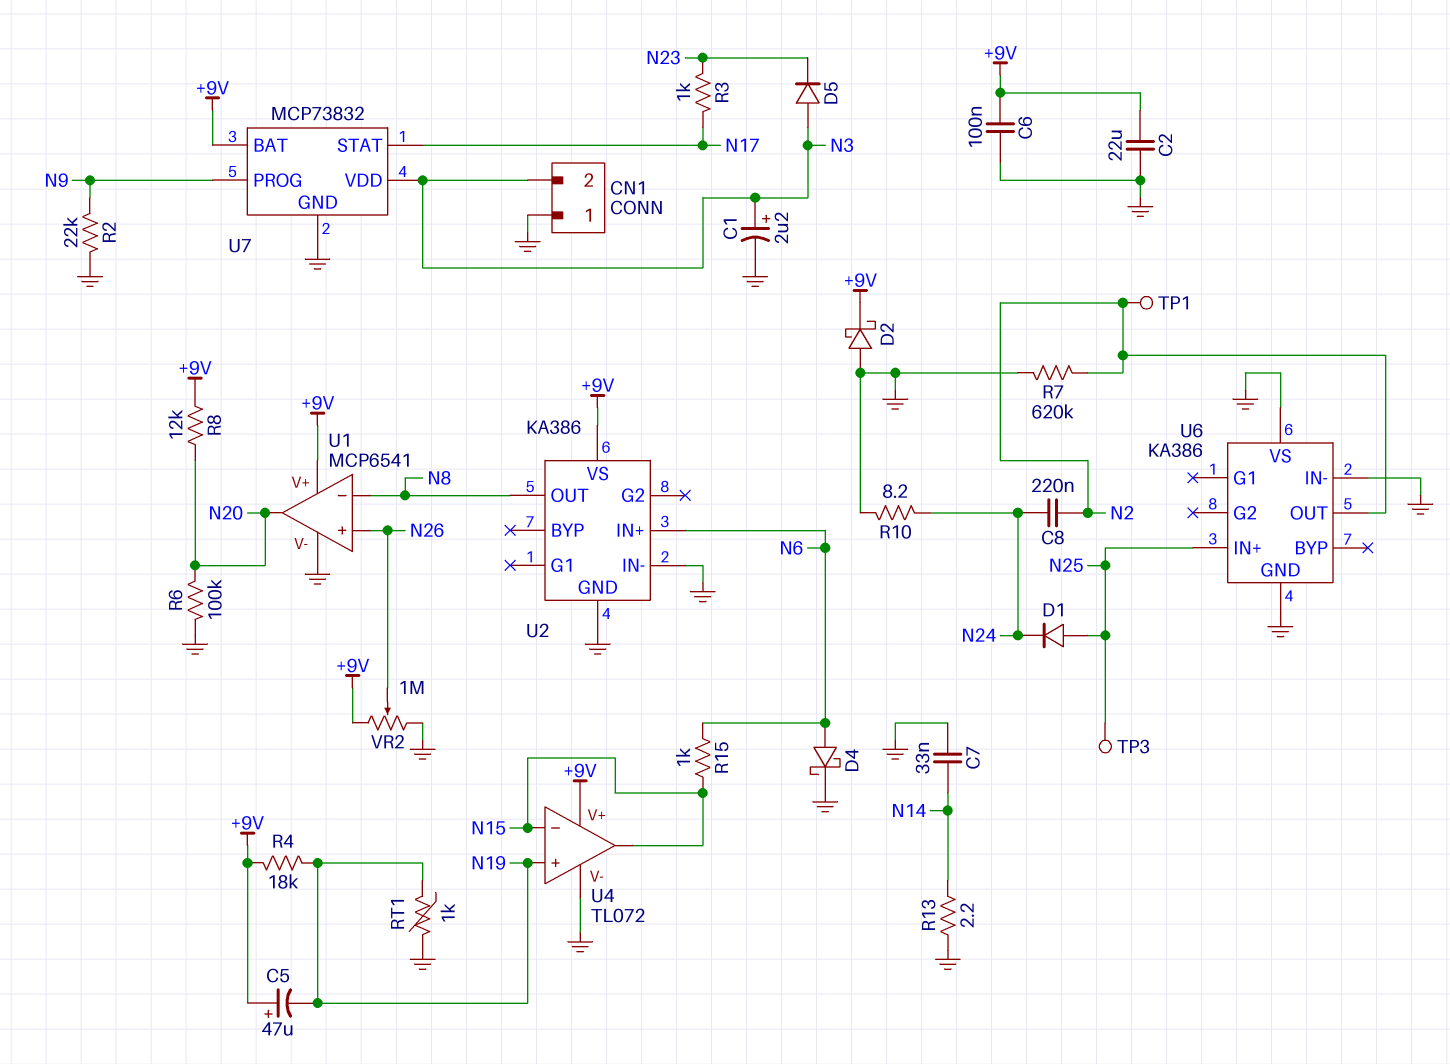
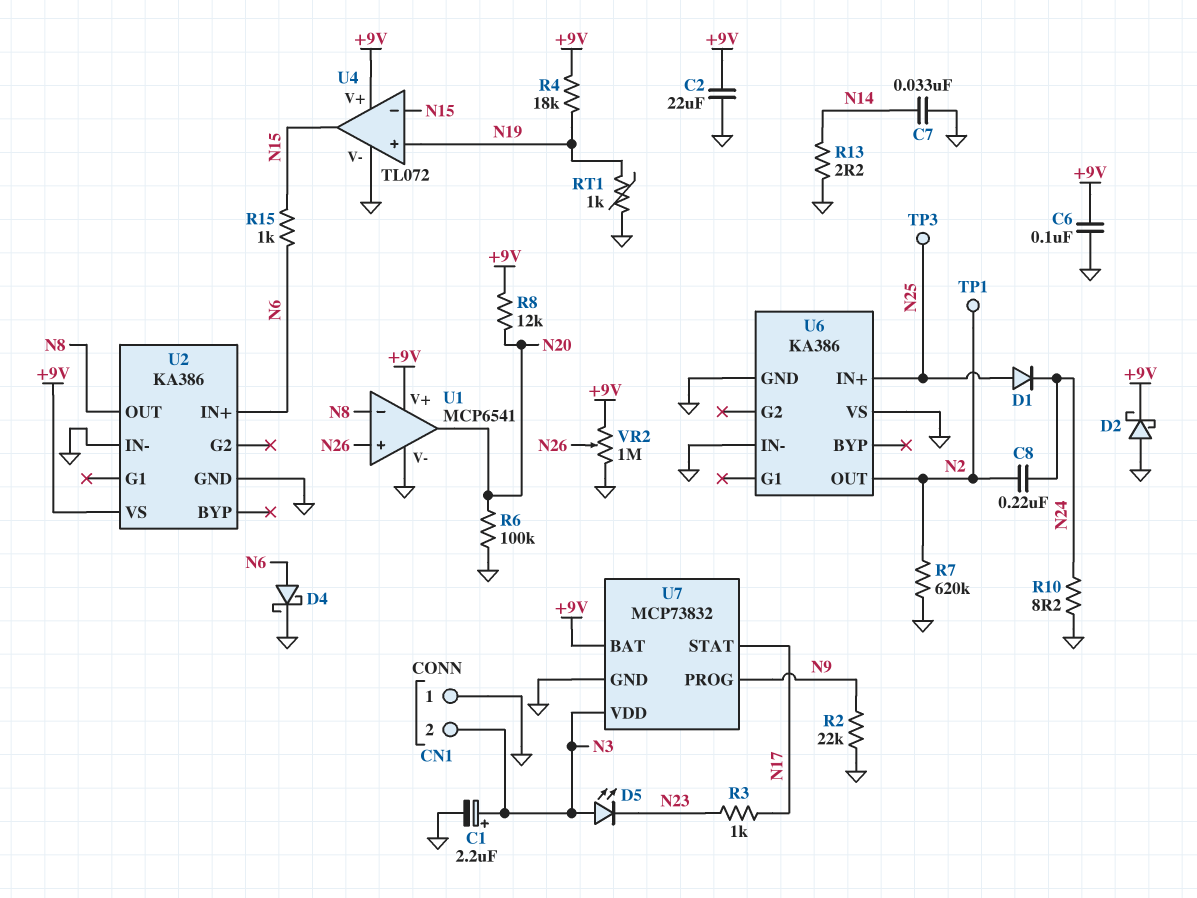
C5: 47uF (plus +9V, minus N19) -> none
D5: diode (A N3, K N23) -> LED (A N3, K N23)

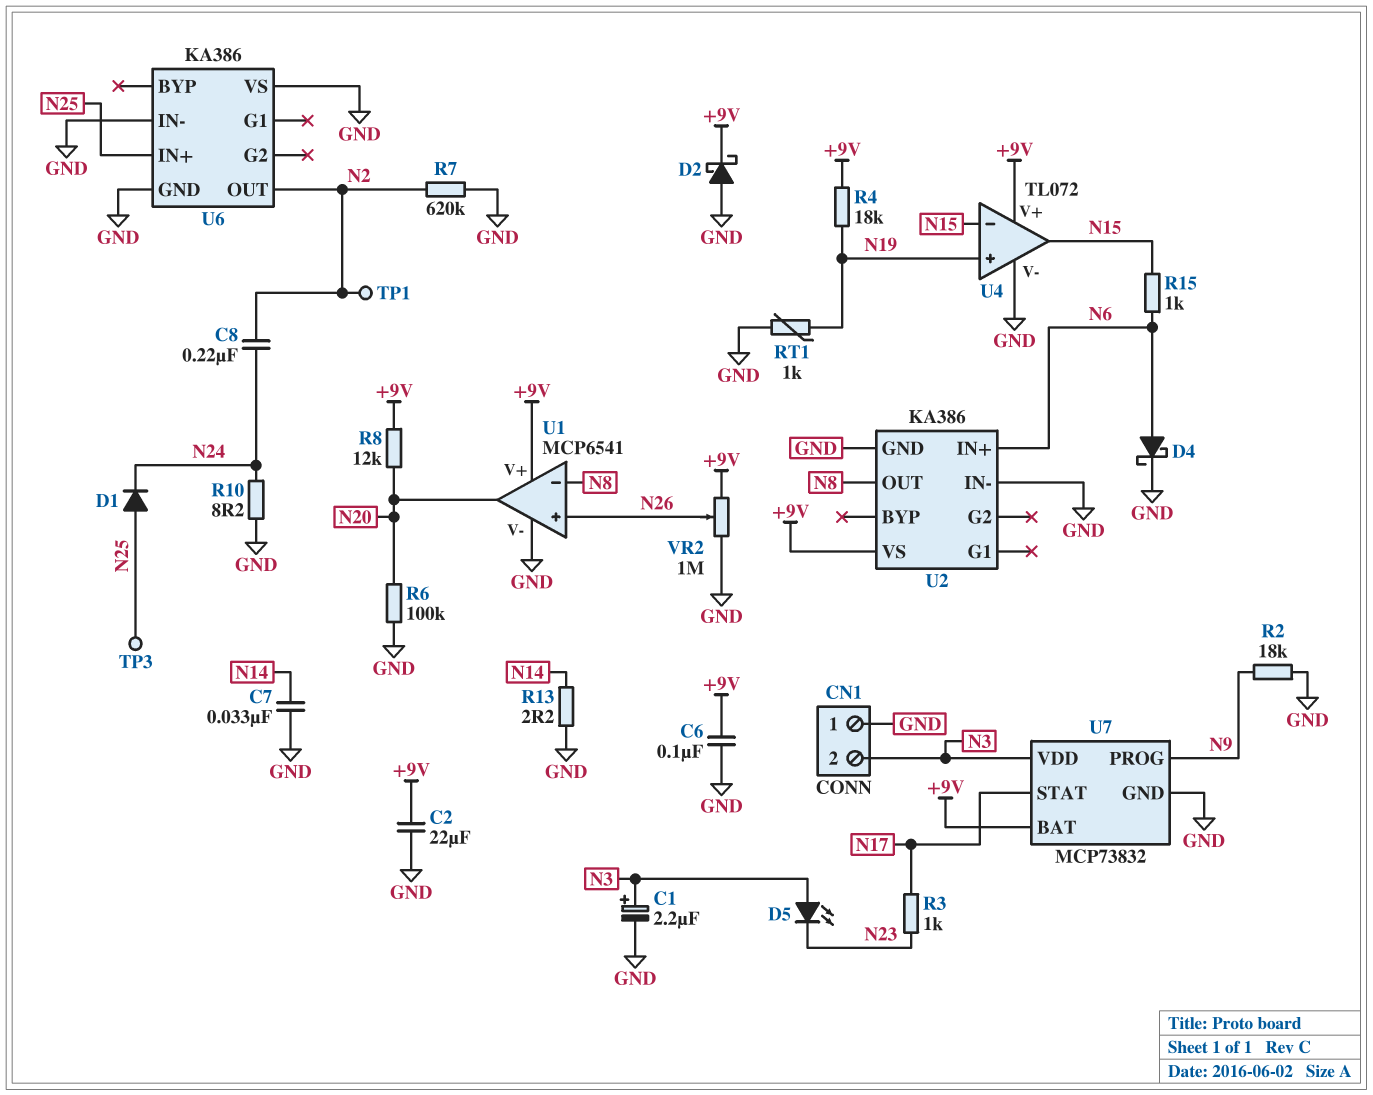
R2: 22k (GND, N9) -> 18k (GND, N9)

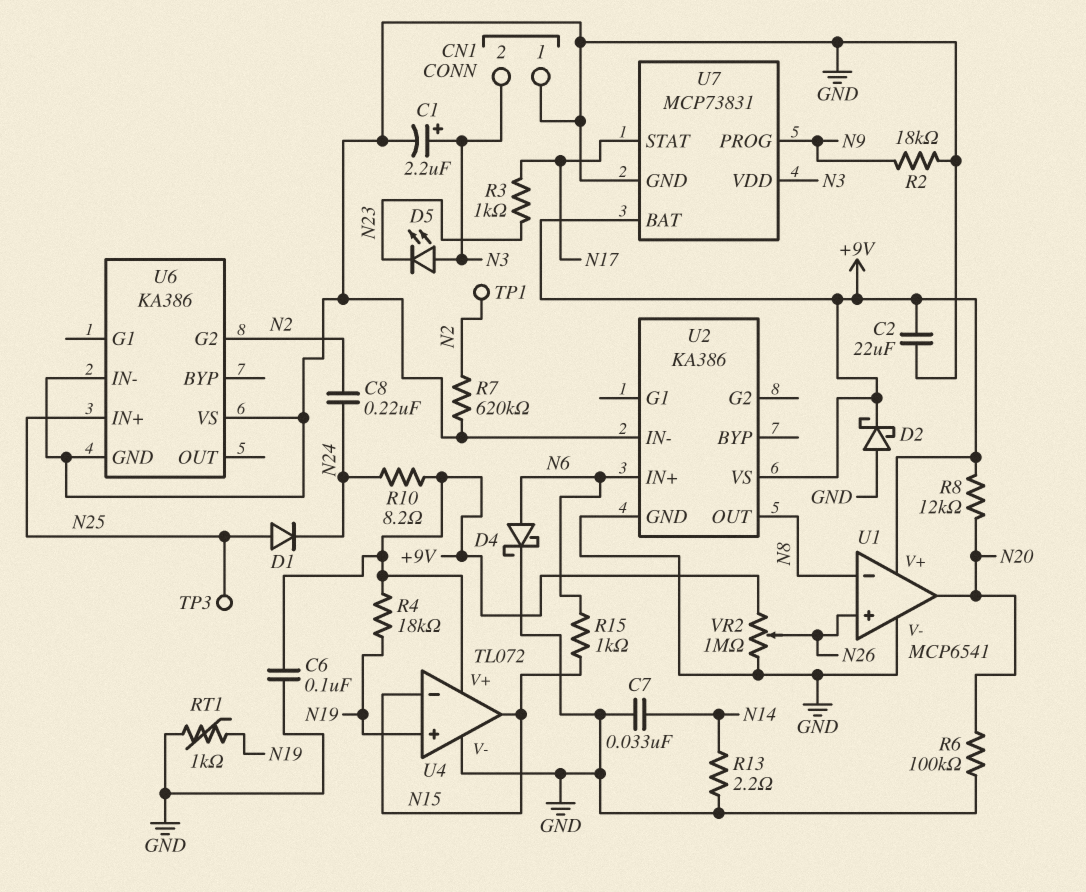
R10: 8.2 (GND, N24) -> 8.2 (+9V, N24)
U6 pin G2: none -> N2
U6 pin OUT: N2 -> none
U7: MCP73832 -> MCP73831

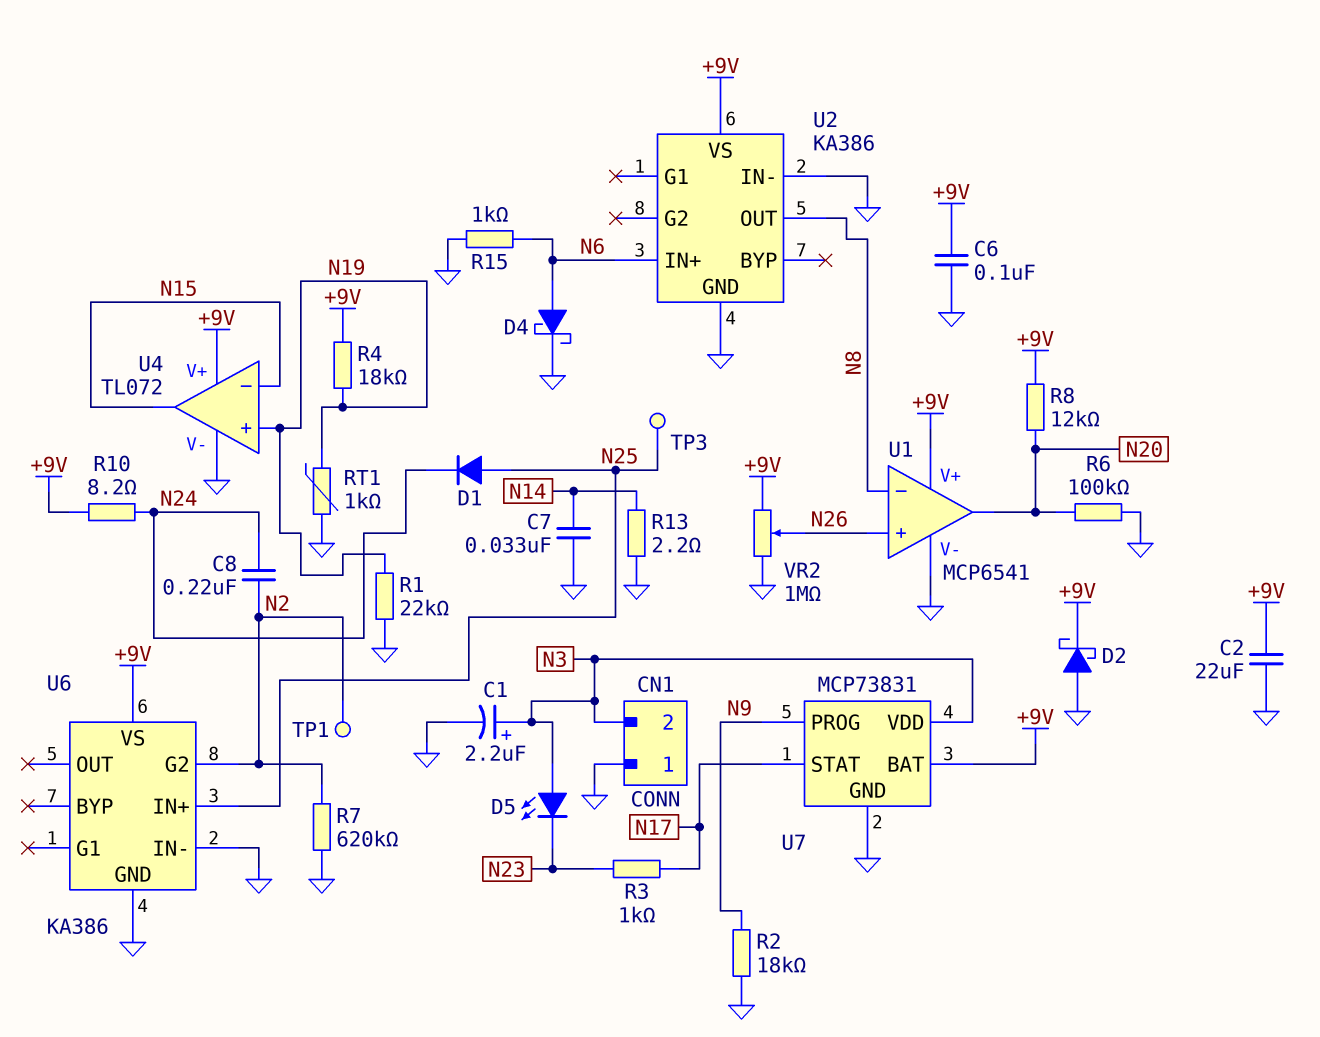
R1: none -> 22k (GND, N19)
R15: 1k (N6, N15) -> 1k (GND, N6)
U6 pin VS: GND -> +9V

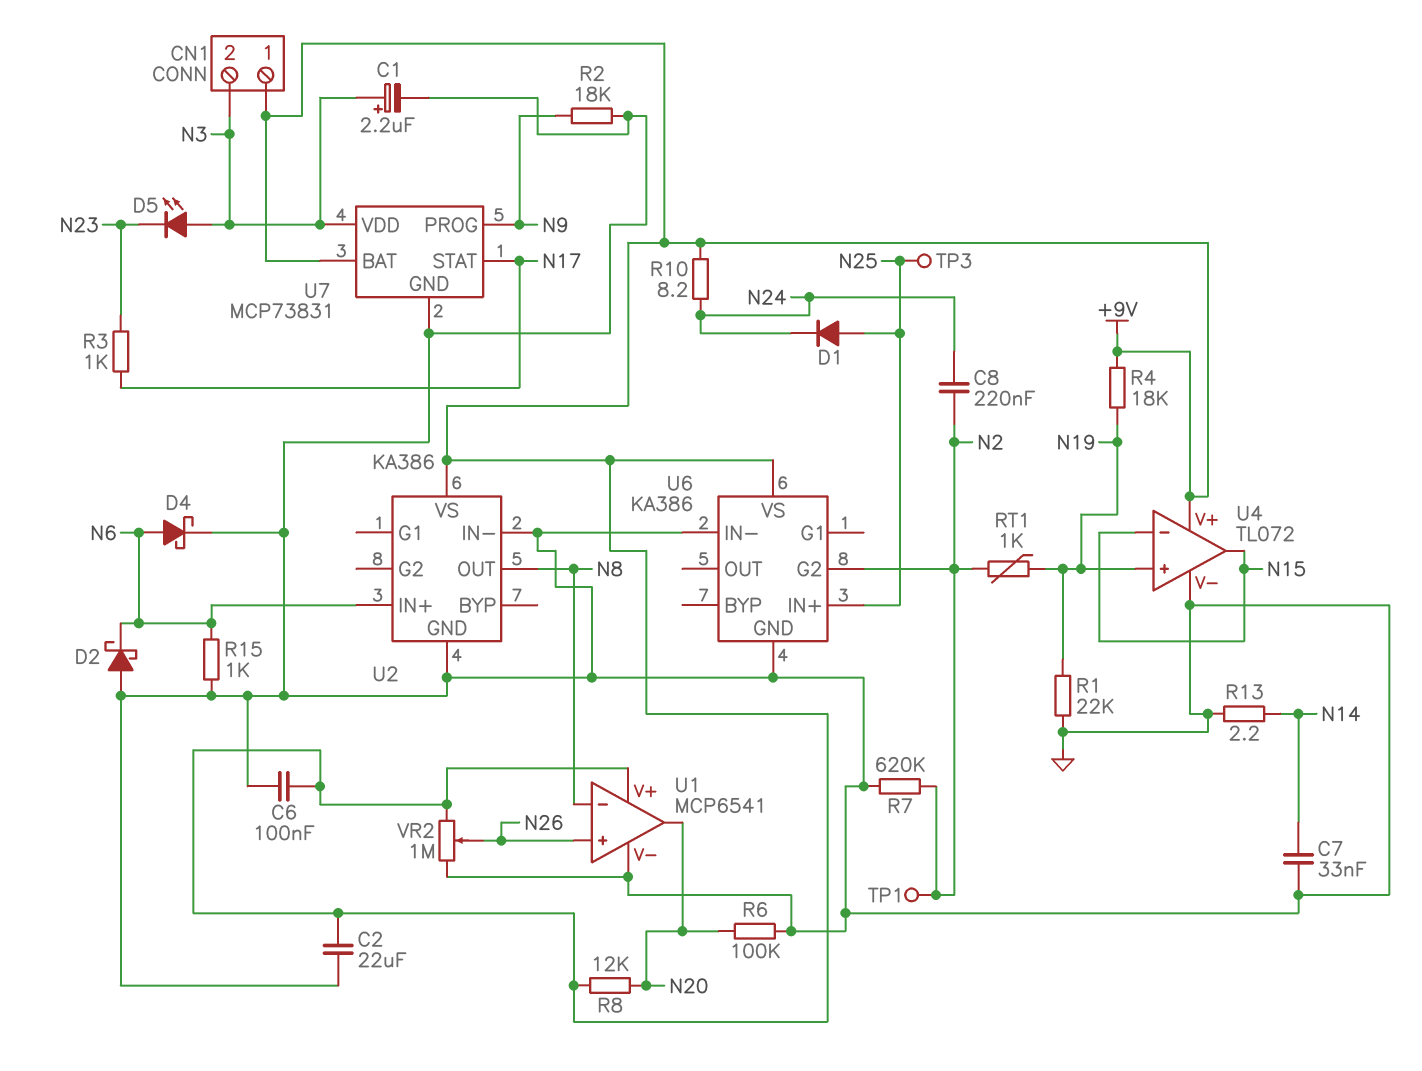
CN1 pin 1: GND -> +9V
D2: schottky (A GND, K +9V) -> schottky (A GND, K N6)
RT1: 1k (GND, N19) -> 1k (N2, N19)

